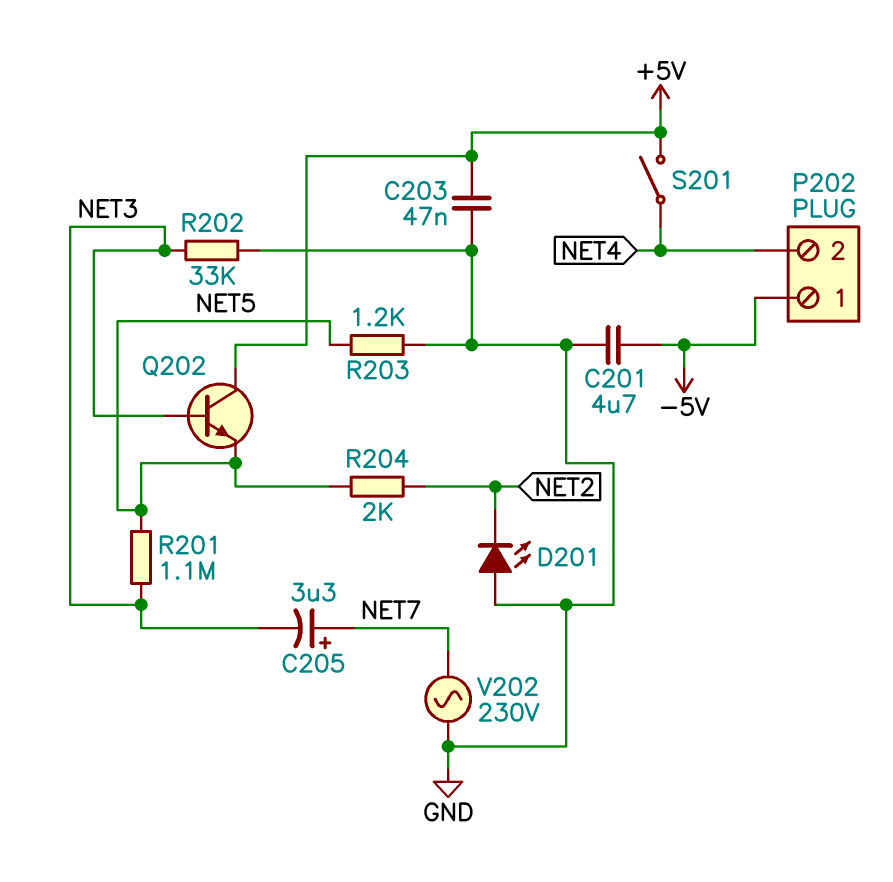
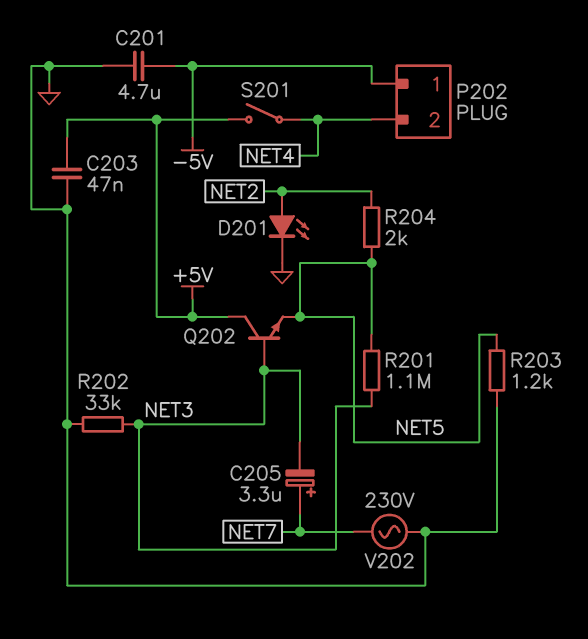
D201: LED (A GND, K NET2) -> LED (A NET2, K GND)

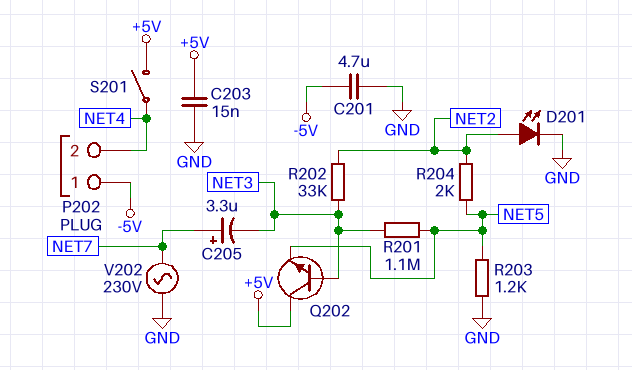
C203: 47nF (+5V, GND) -> 15nF (+5V, GND)
R202: 33k (GND, NET3) -> 33k (NET2, NET3)

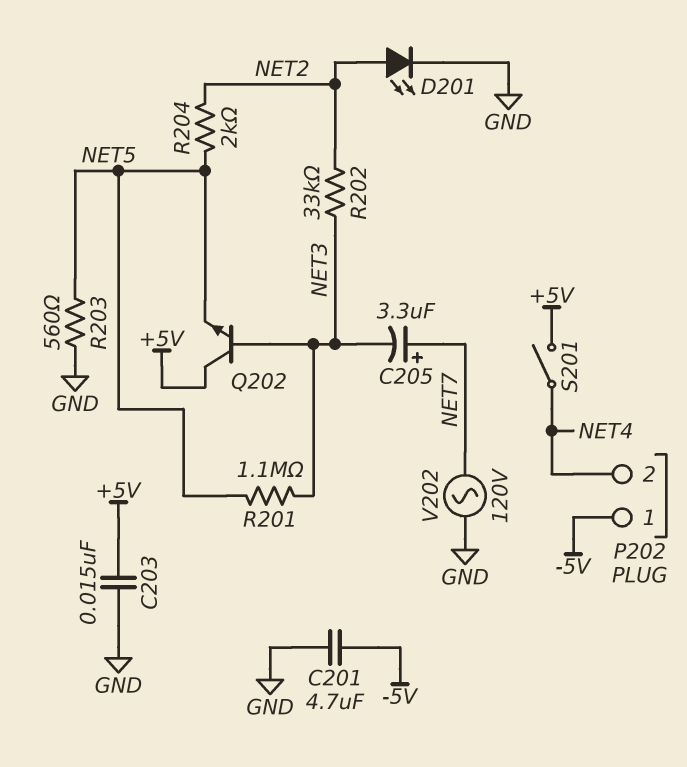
R203: 1.2k (GND, NET5) -> 560 (GND, NET5)
V202: AC 230V (GND, NET7) -> AC 120V (GND, NET7)

